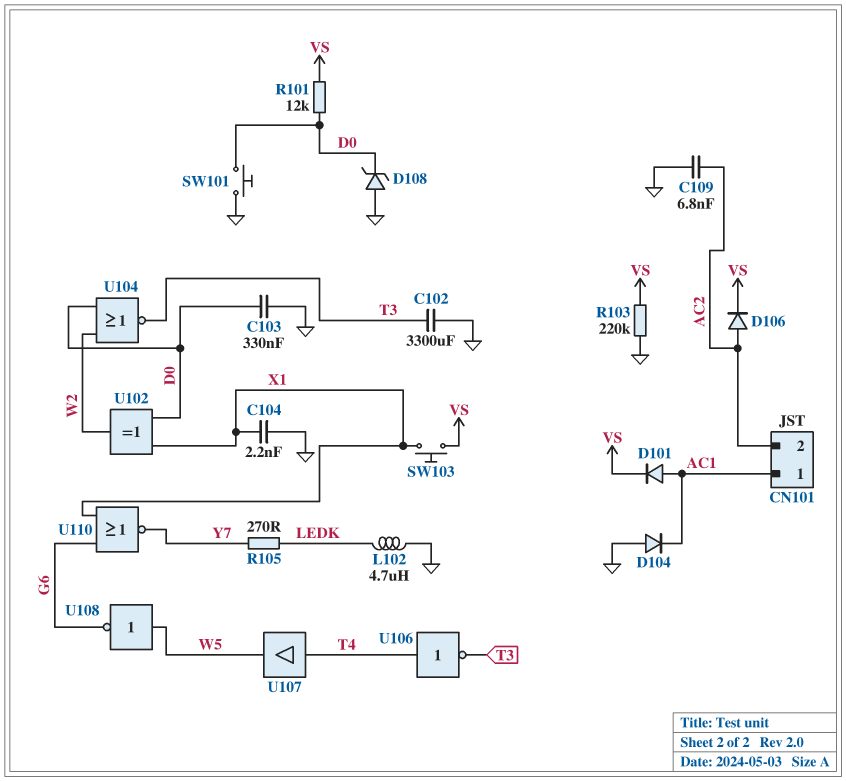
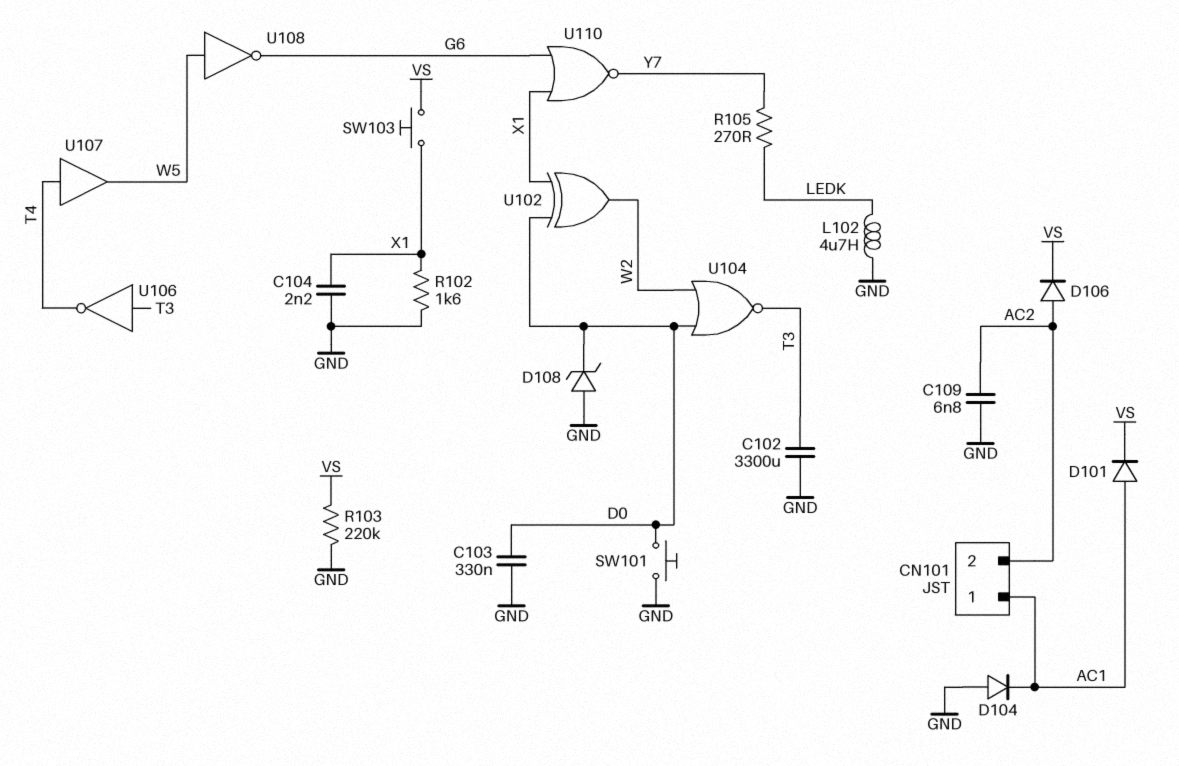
R101: 12k (D0, VS) -> none
R102: none -> 1.6k (GND, X1)
U106: NOT (in T4, out T3) -> NOT (in T3, out T4)

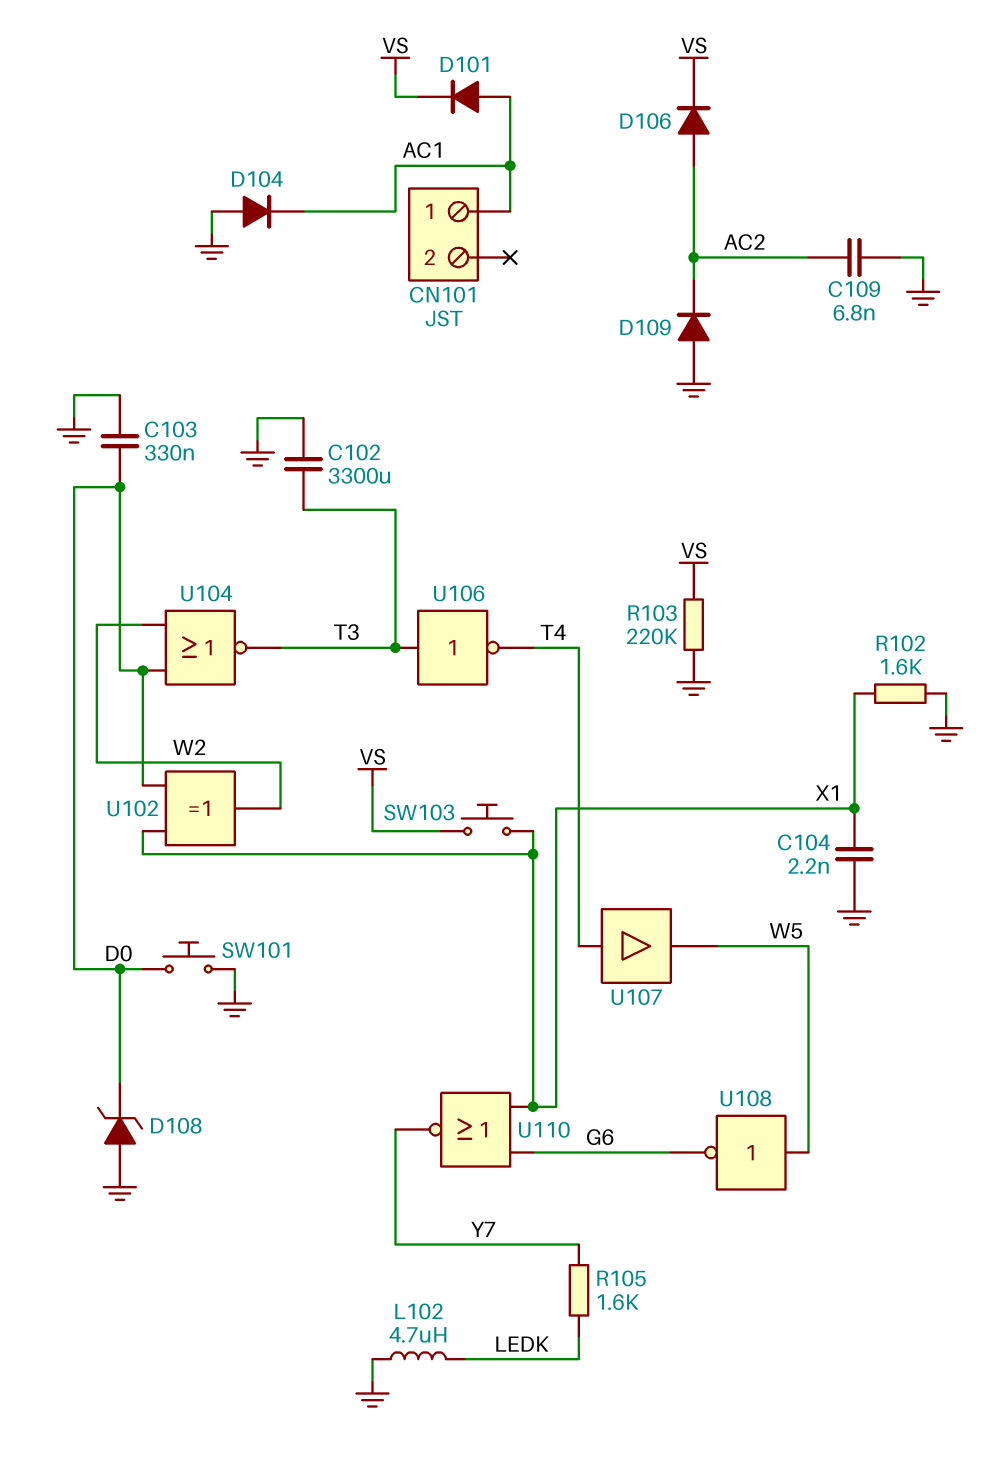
CN101 pin 2: AC2 -> none
D109: none -> diode (A GND, K AC2)
R105: 270 (LEDK, Y7) -> 1.6k (LEDK, Y7)

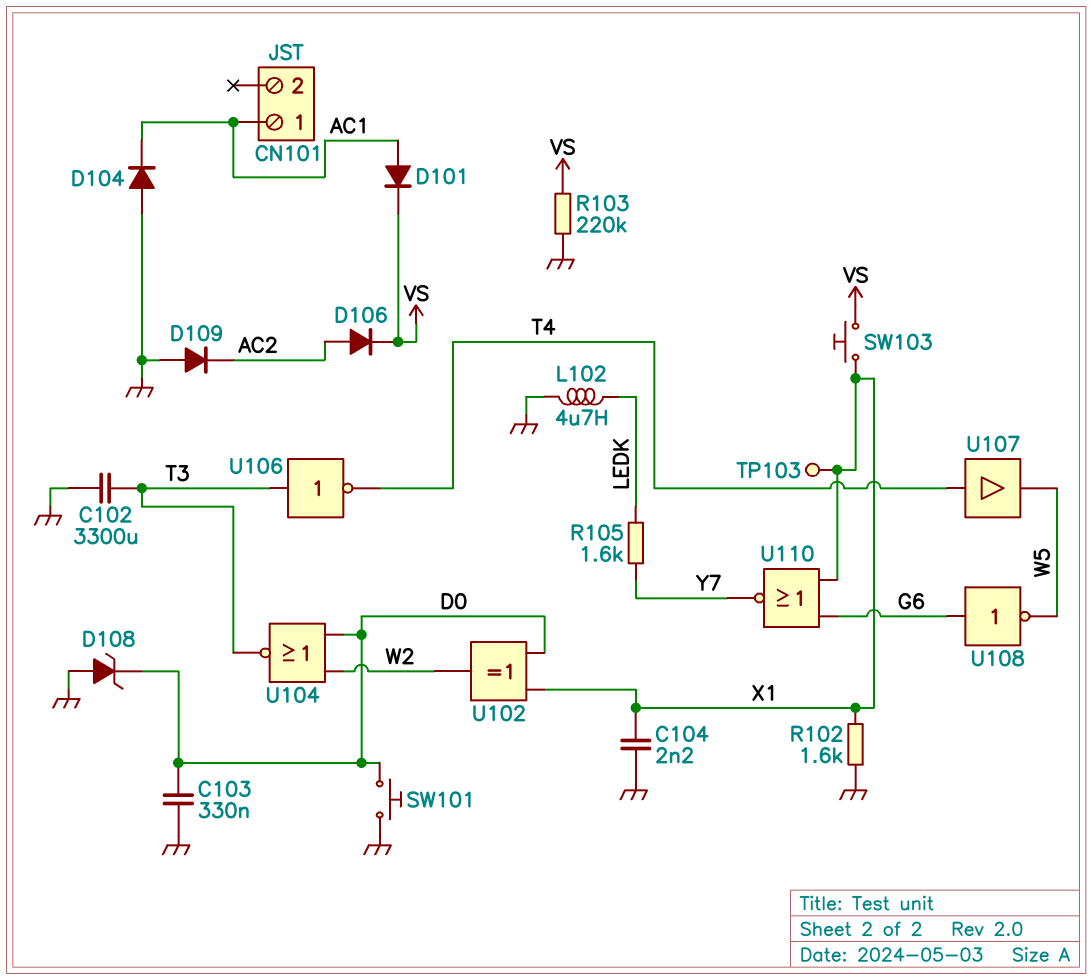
C109: 6.8nF (AC2, GND) -> none
TP103: none -> test point (X1)
U108: NOT (in W5, out G6) -> NOT (in G6, out W5)

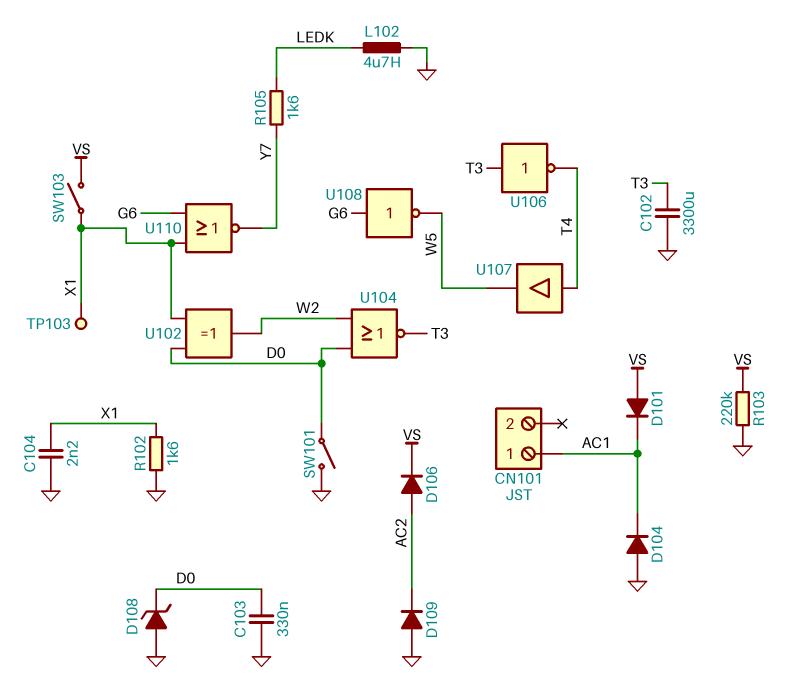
D101: diode (A AC1, K VS) -> diode (A VS, K AC1)
SW101: button (D0, GND) -> switch (D0, GND)
SW103: button (VS, X1) -> switch (VS, X1)

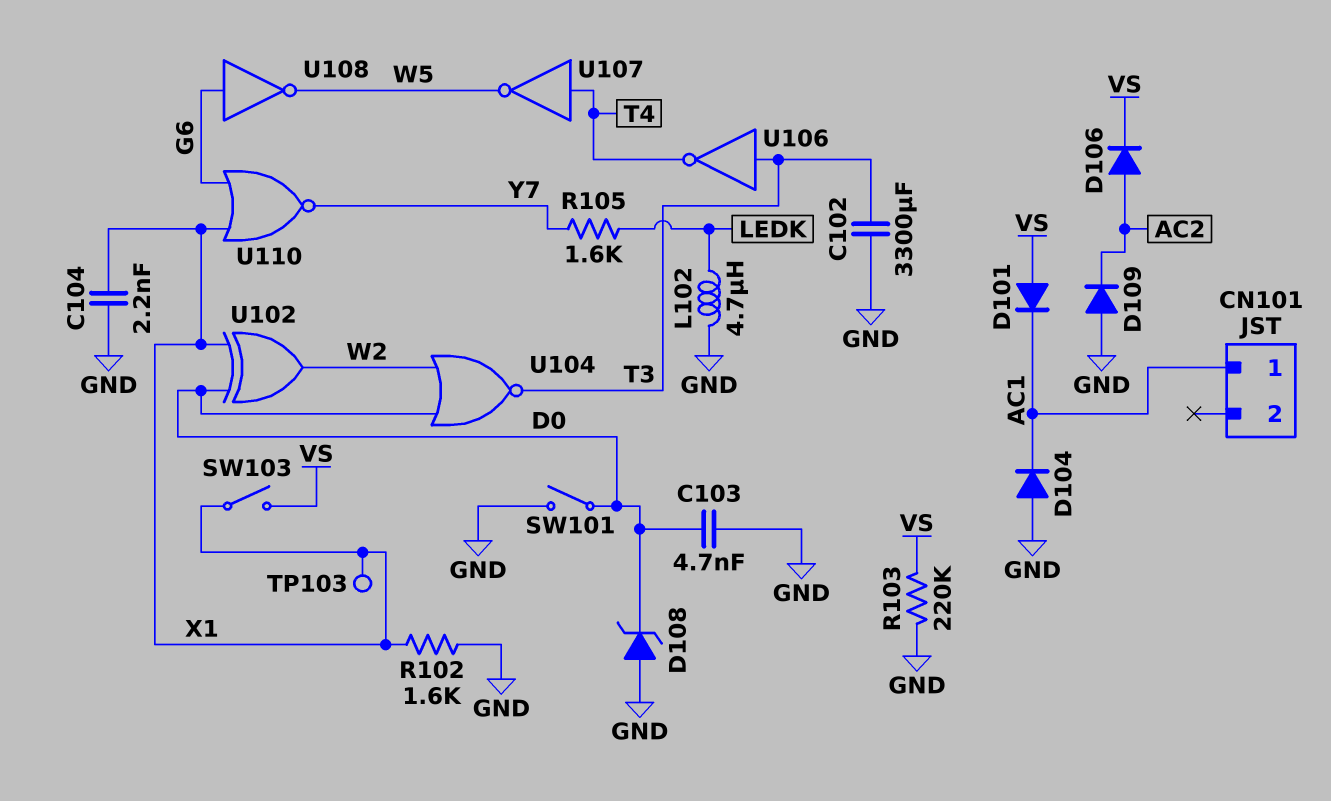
C103: 330nF (D0, GND) -> 4.7nF (D0, GND)
U107: buffer (in T4, out W5) -> NOT (in T4, out W5)

